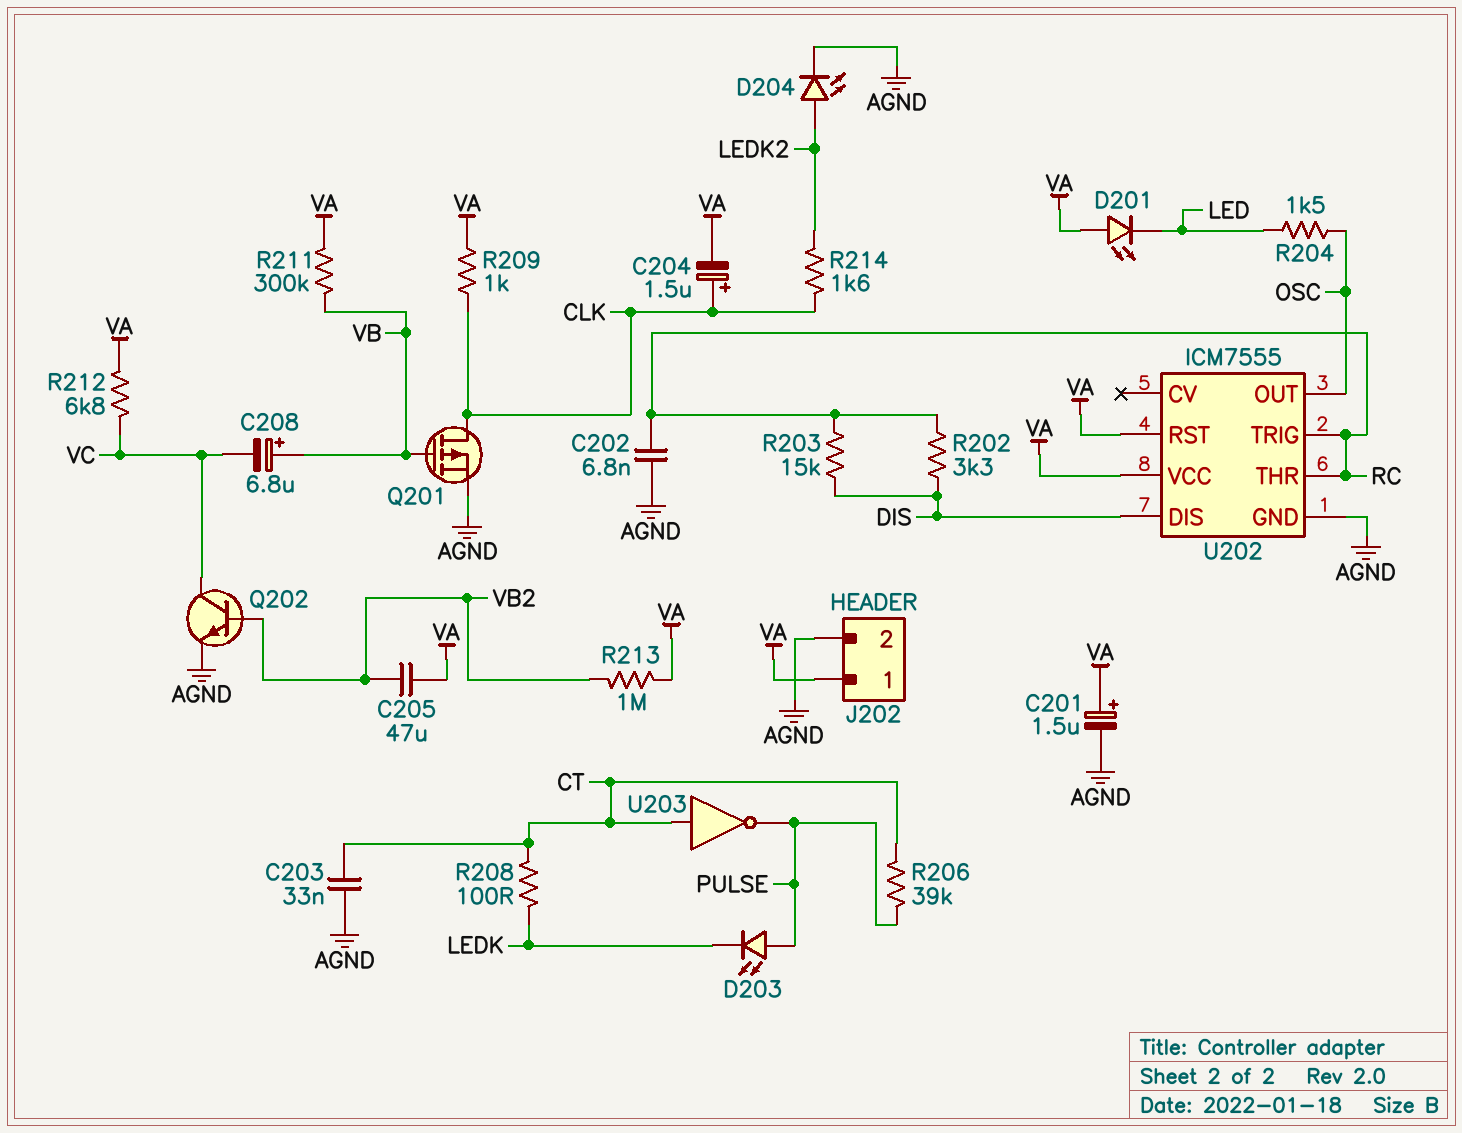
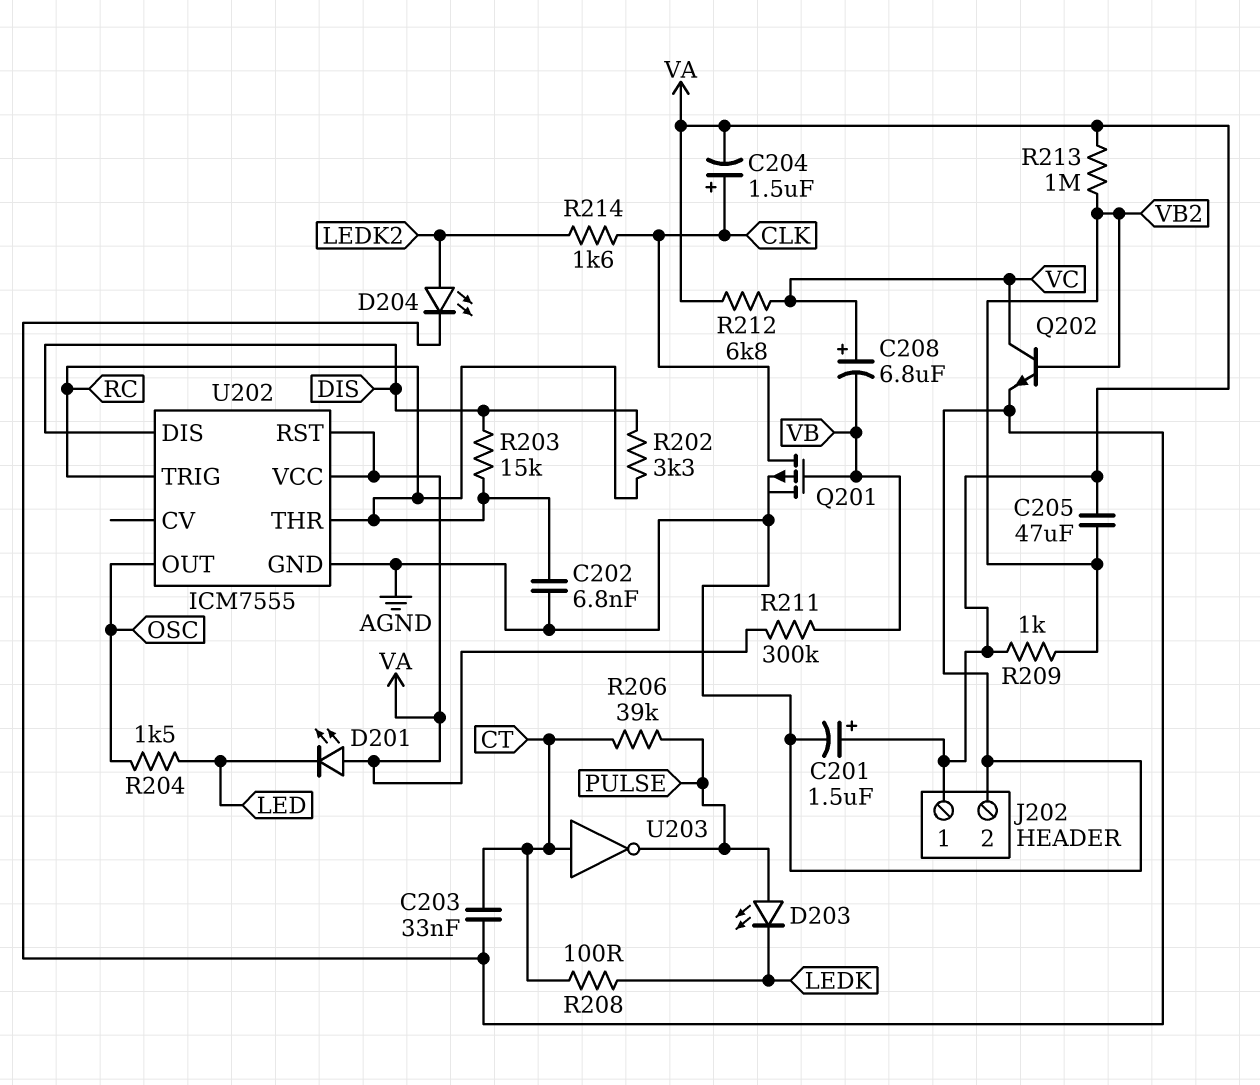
C208: 6.8uF (plus VB, minus VC) -> 6.8uF (plus VC, minus VB)
R209: 1k (CLK, VA) -> 1k (VA, VB2)

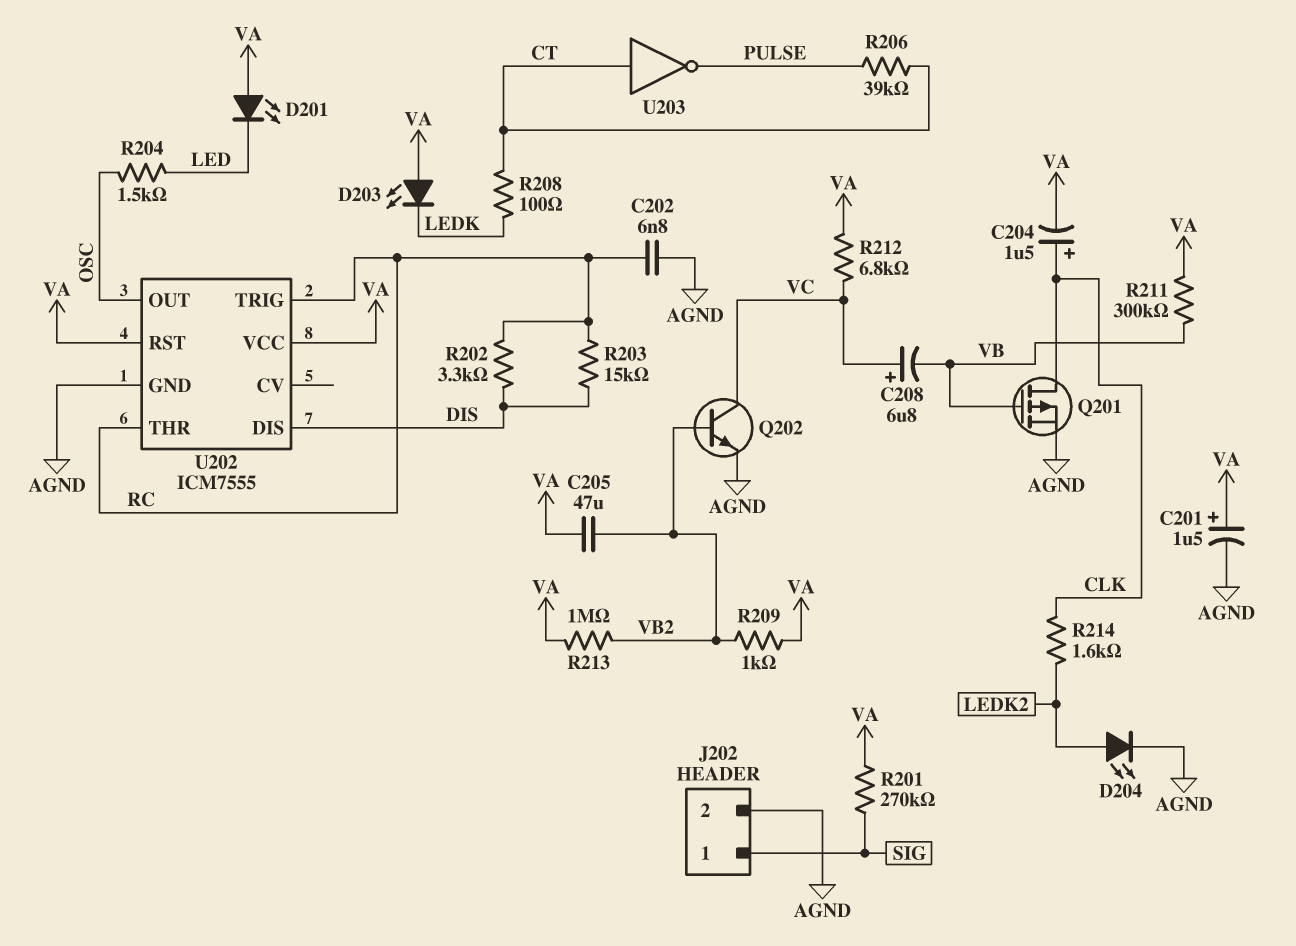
C203: 33nF (AGND, CT) -> none
D203: LED (A PULSE, K LEDK) -> LED (A VA, K LEDK)
J202 pin 1: VA -> SIG
R201: none -> 270k (SIG, VA)

